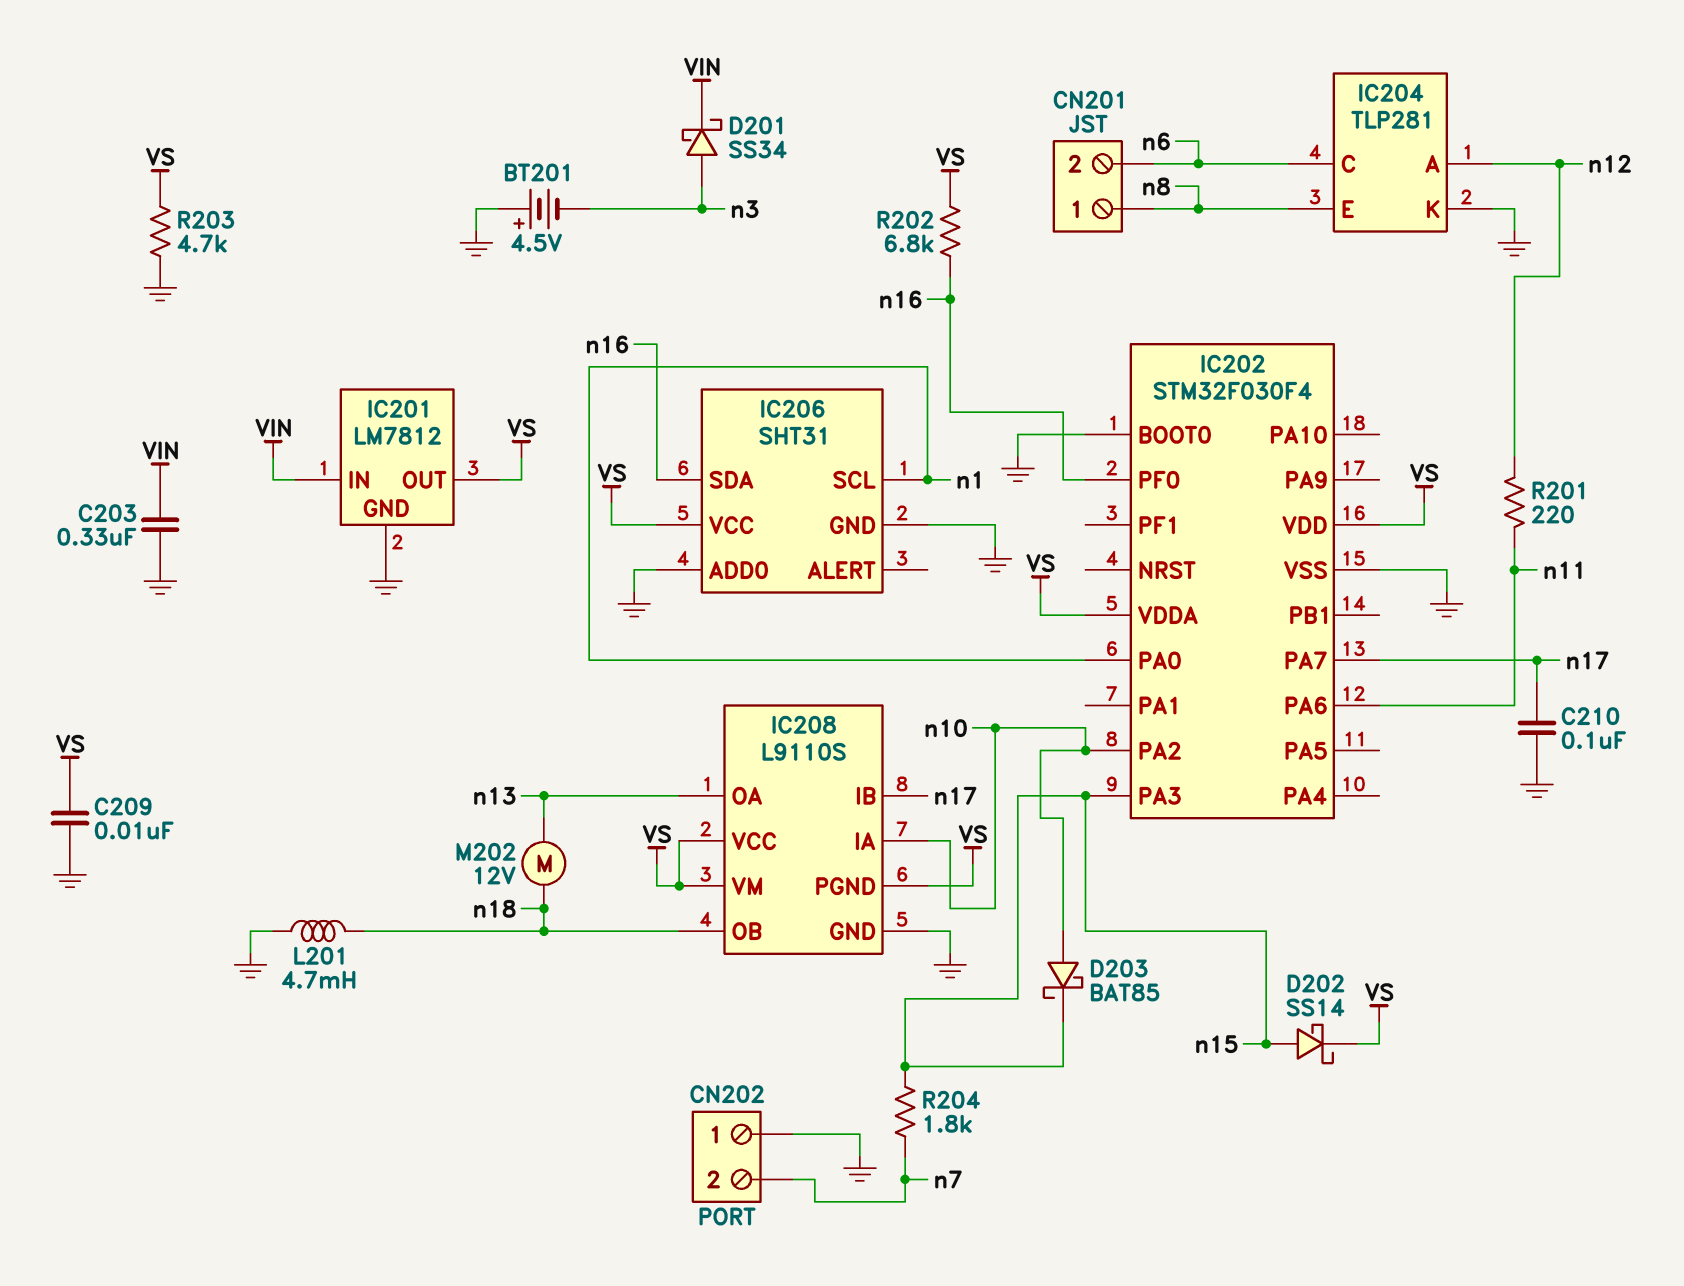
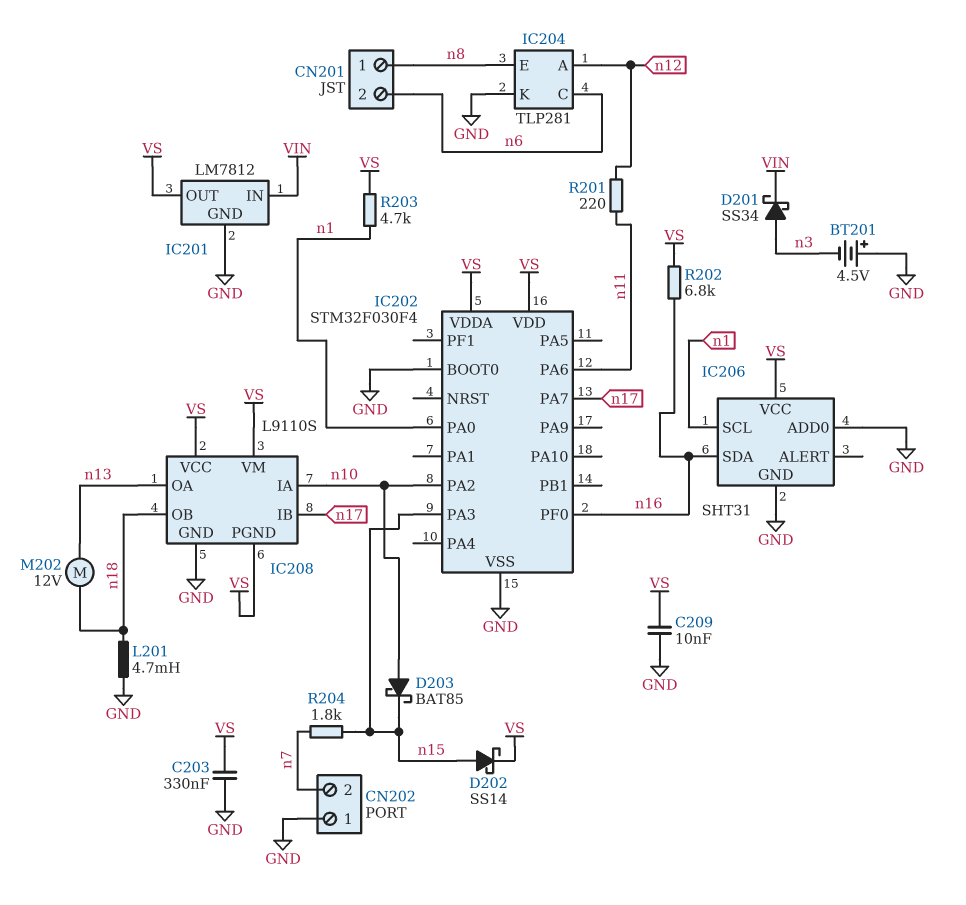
C203: 330nF (GND, VIN) -> 330nF (GND, VS)
C210: 100nF (GND, n17) -> none
R203: 4.7k (GND, VS) -> 4.7k (VS, n1)

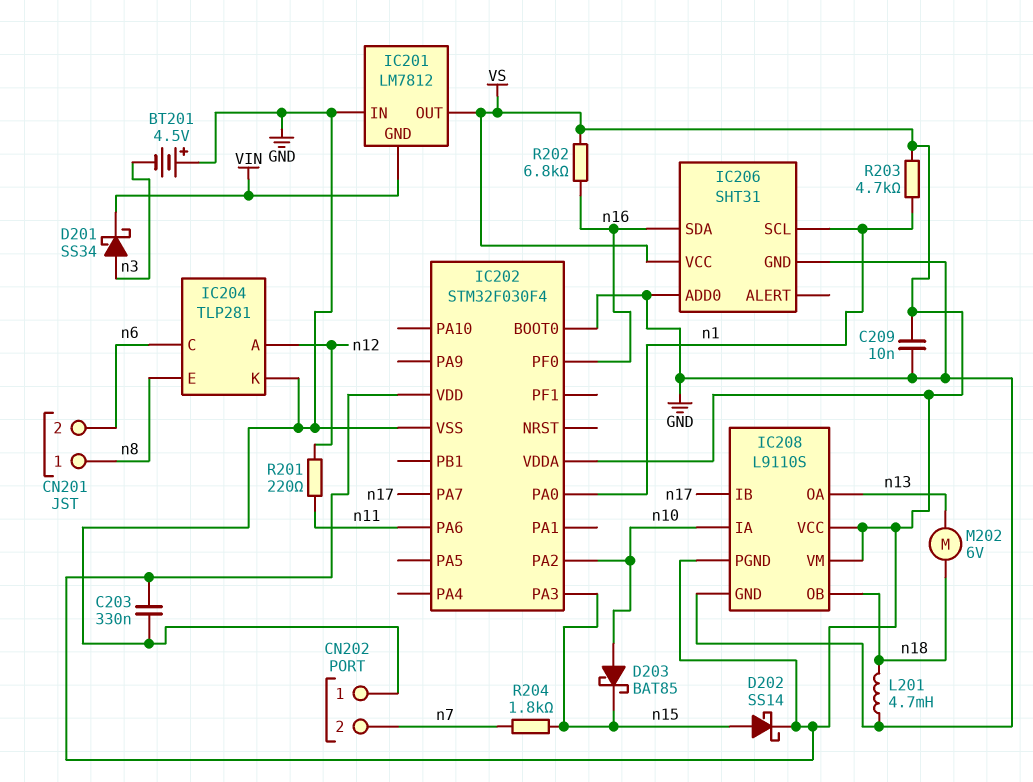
IC201 pin GND: GND -> VIN
IC201 pin IN: VIN -> GND
M202: motor 12V (n13, n18) -> motor 6V (n13, n18)

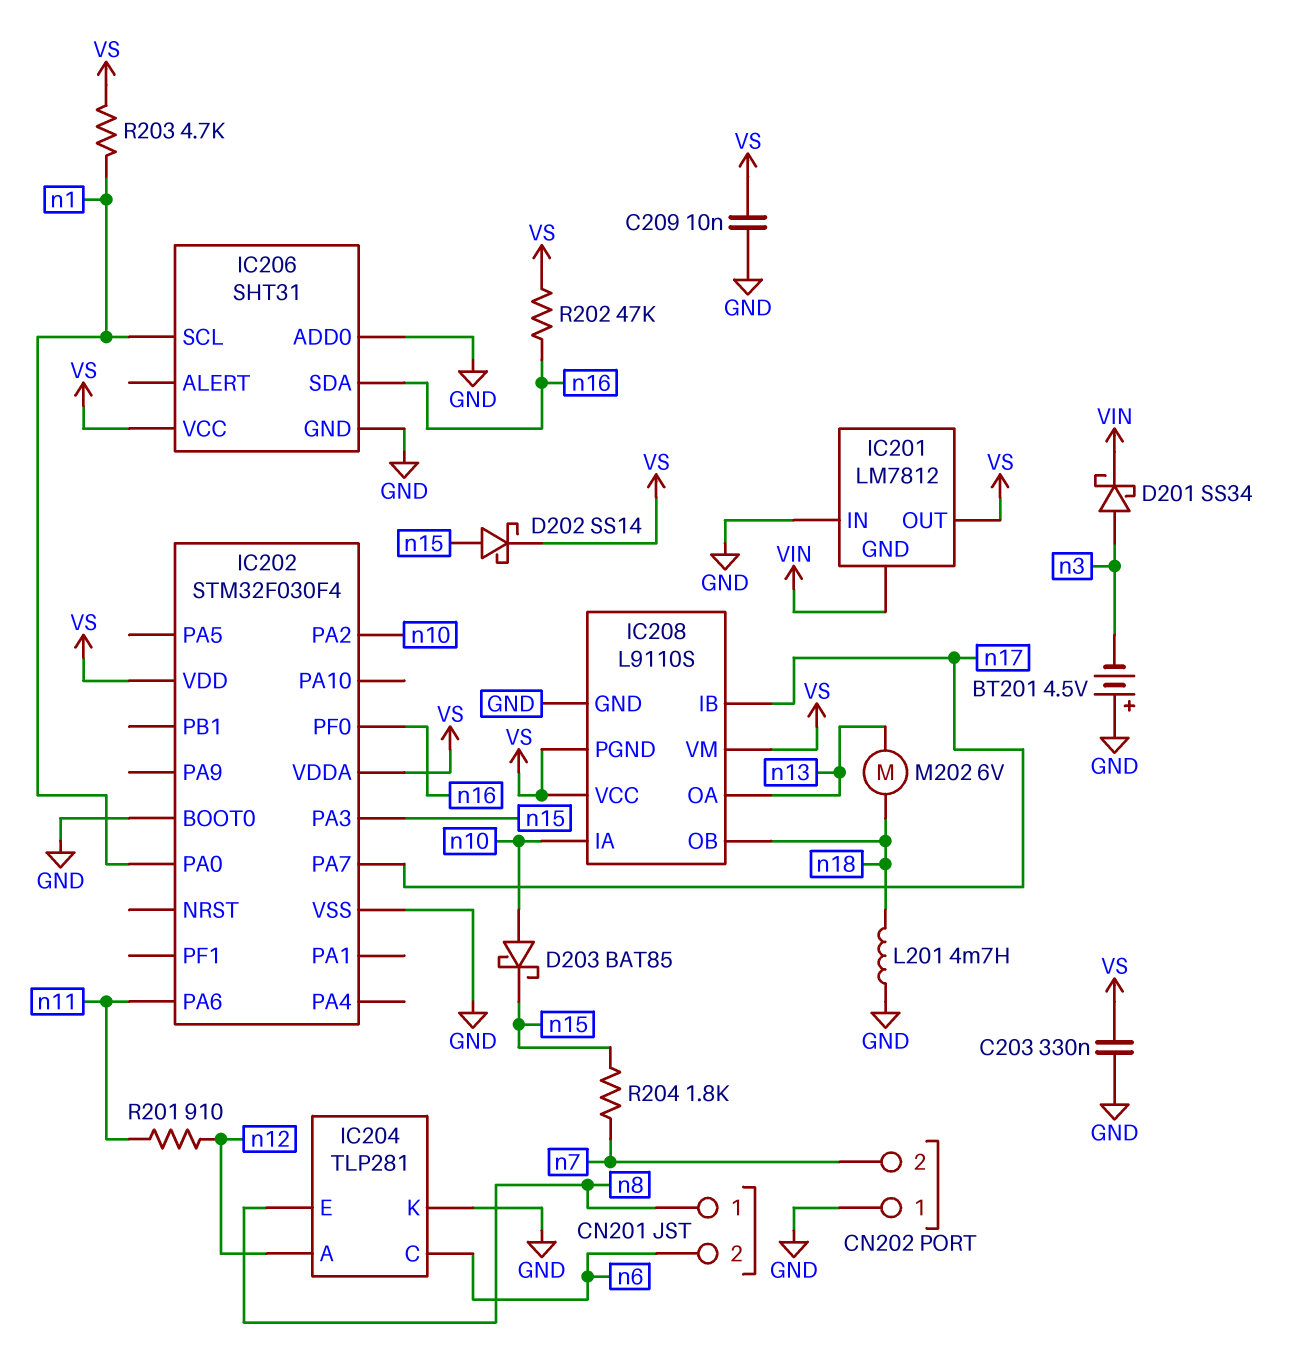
R201: 220 (n11, n12) -> 910 (n11, n12)
R202: 6.8k (VS, n16) -> 47k (VS, n16)

